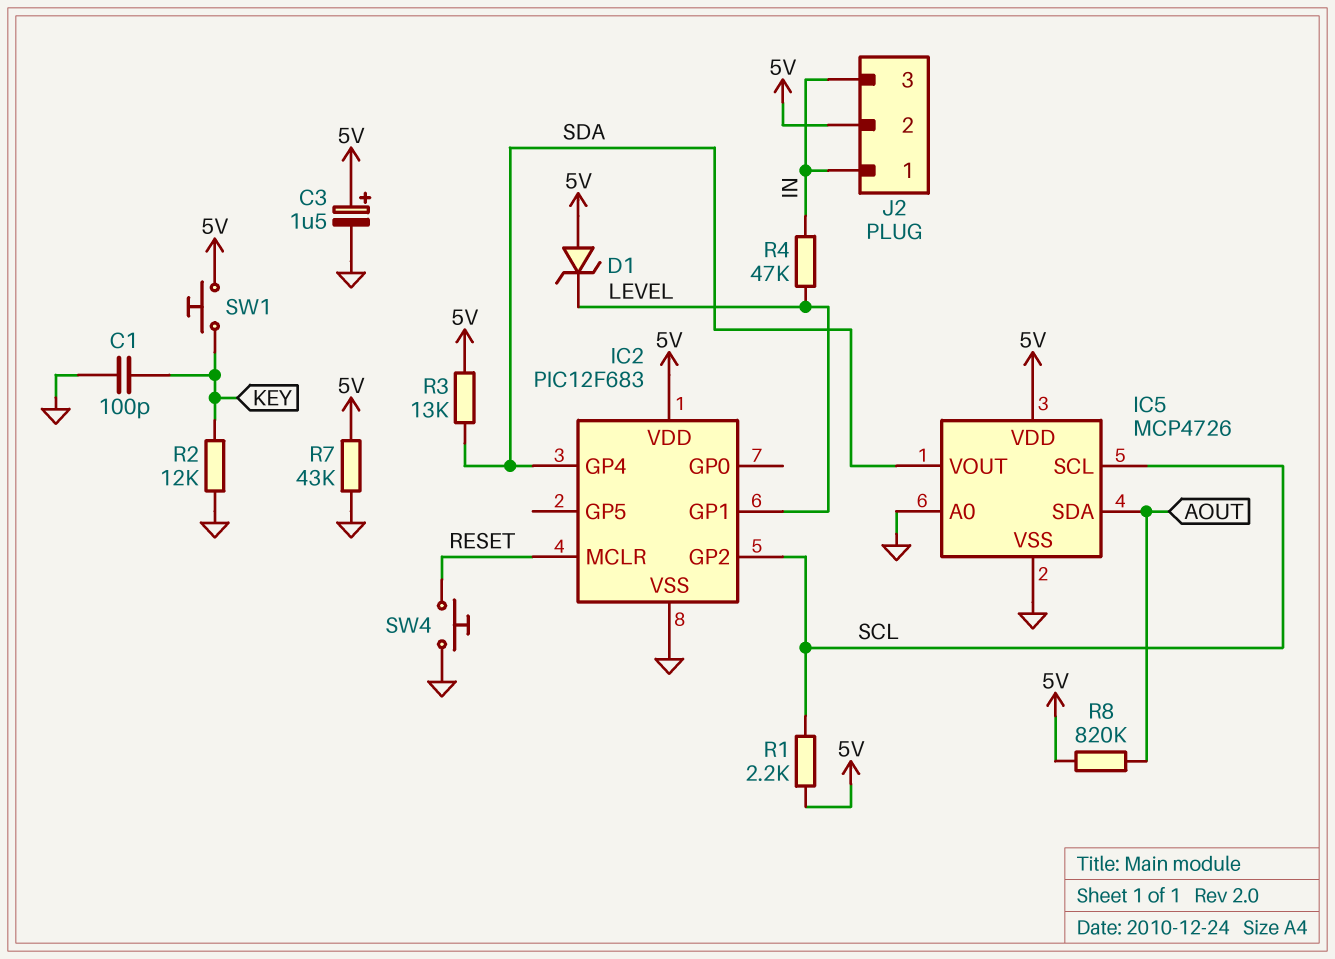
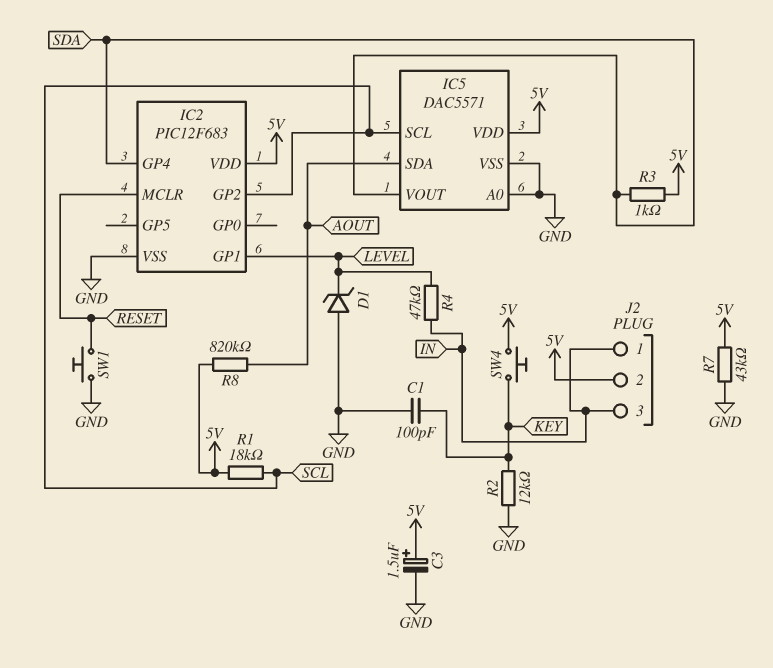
D1: zener (A 5V, K LEVEL) -> zener (A GND, K LEVEL)
IC5: MCP4726 -> DAC5571
R1: 2.2k (5V, SCL) -> 18k (5V, SCL)
R3: 13k (5V, SDA) -> 1k (5V, SDA)
SW1: button (5V, KEY) -> button (GND, RESET)
SW4: button (GND, RESET) -> button (5V, KEY)

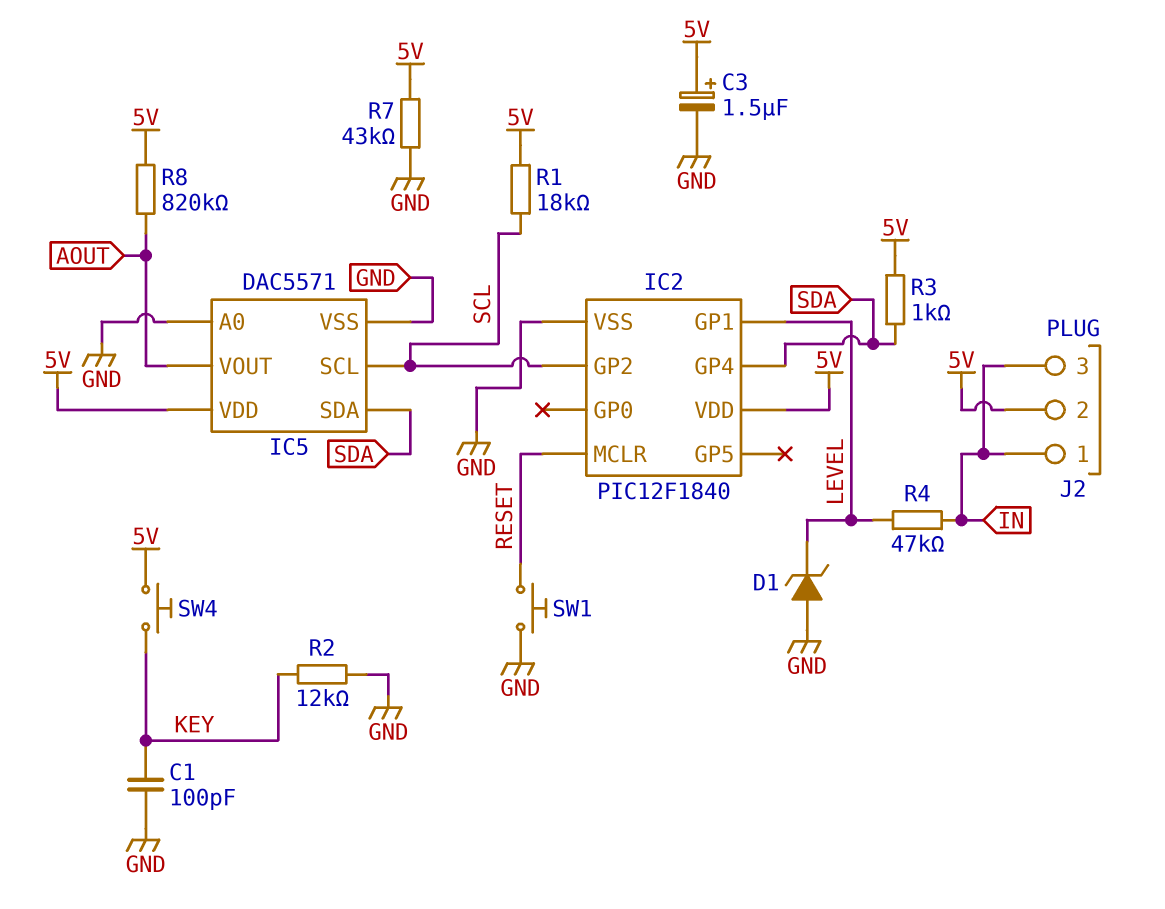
IC2: PIC12F683 -> PIC12F1840
IC5 pin SDA: AOUT -> SDA
IC5 pin VOUT: SDA -> AOUT

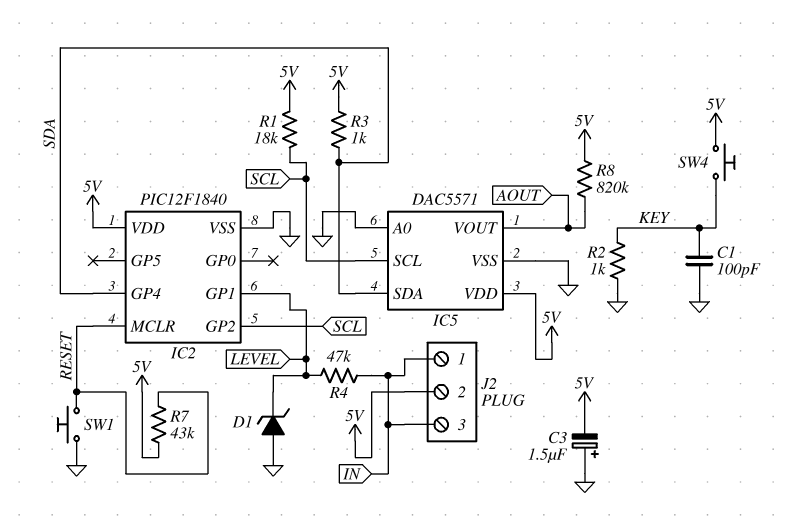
C3: 1.5uF (plus 5V, minus GND) -> 1.5uF (plus GND, minus 5V)
R2: 12k (GND, KEY) -> 1k (GND, KEY)
R7: 43k (5V, GND) -> 43k (5V, RESET)

